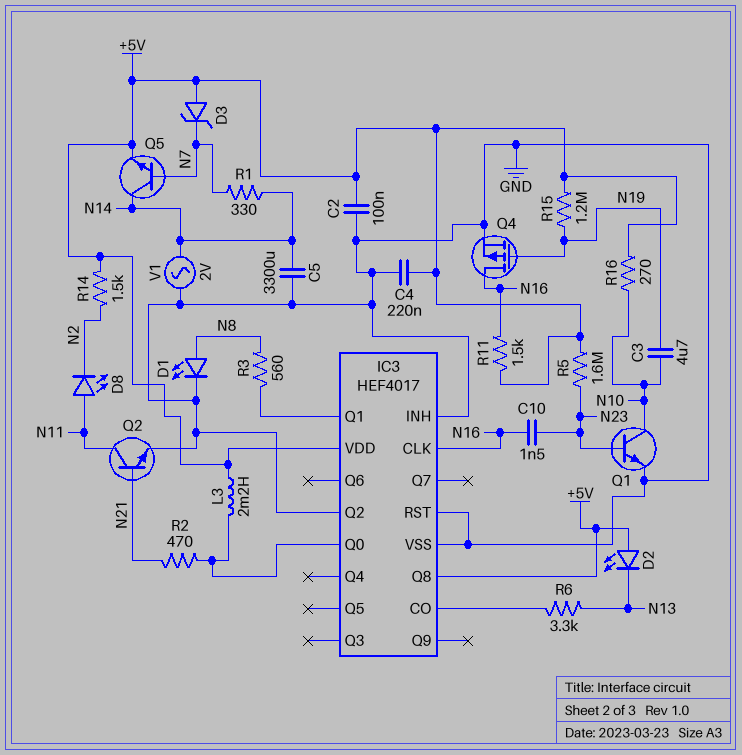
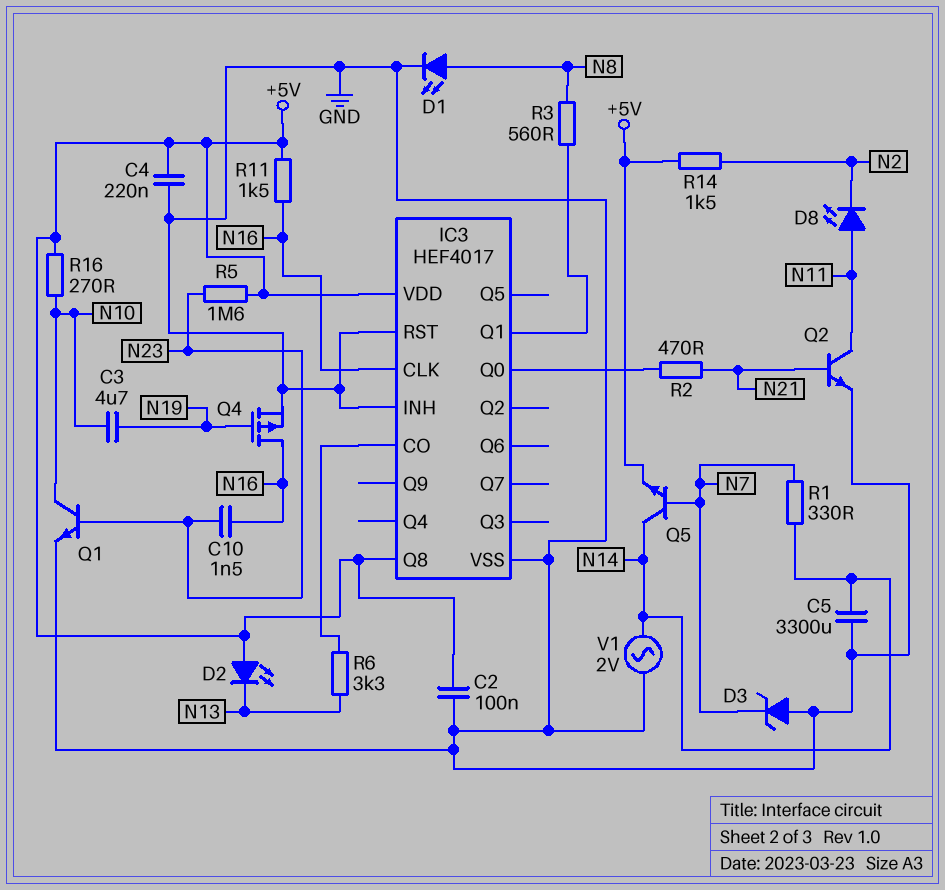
D3: zener (A +5V, K N7) -> zener (A GND, K N7)
IC3 pin Q2: GND -> none
L3: 2.2mH (+5V, IC3/Q0) -> none
R15: 1.2M (+5V, N19) -> none

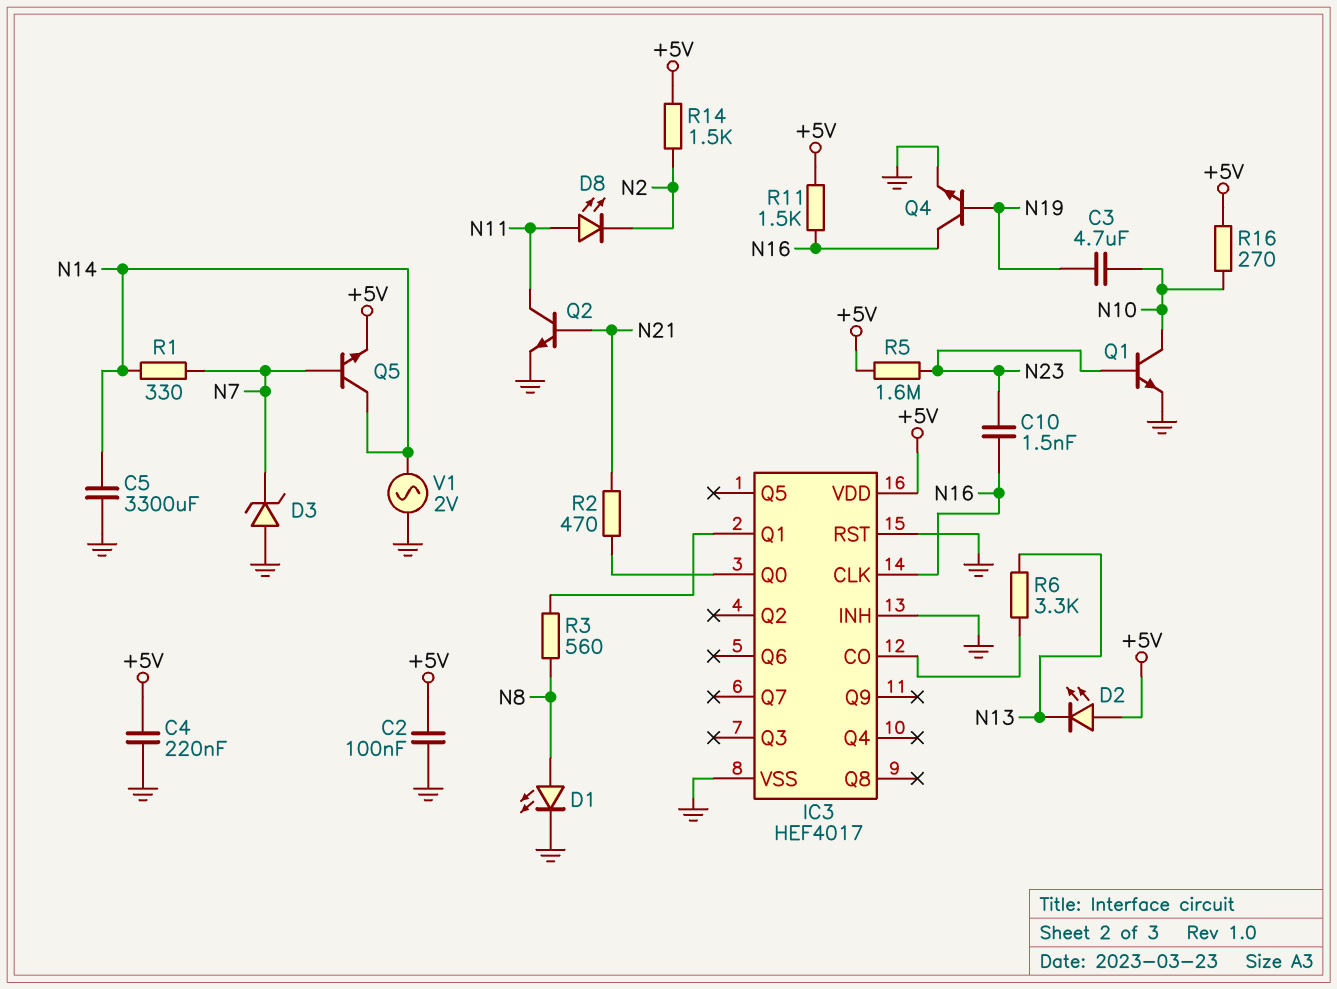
IC3 pin Q8: +5V -> none
Q4: PMOS (G N19, D N16, S GND) -> NPN (B N19, C N16, E GND)

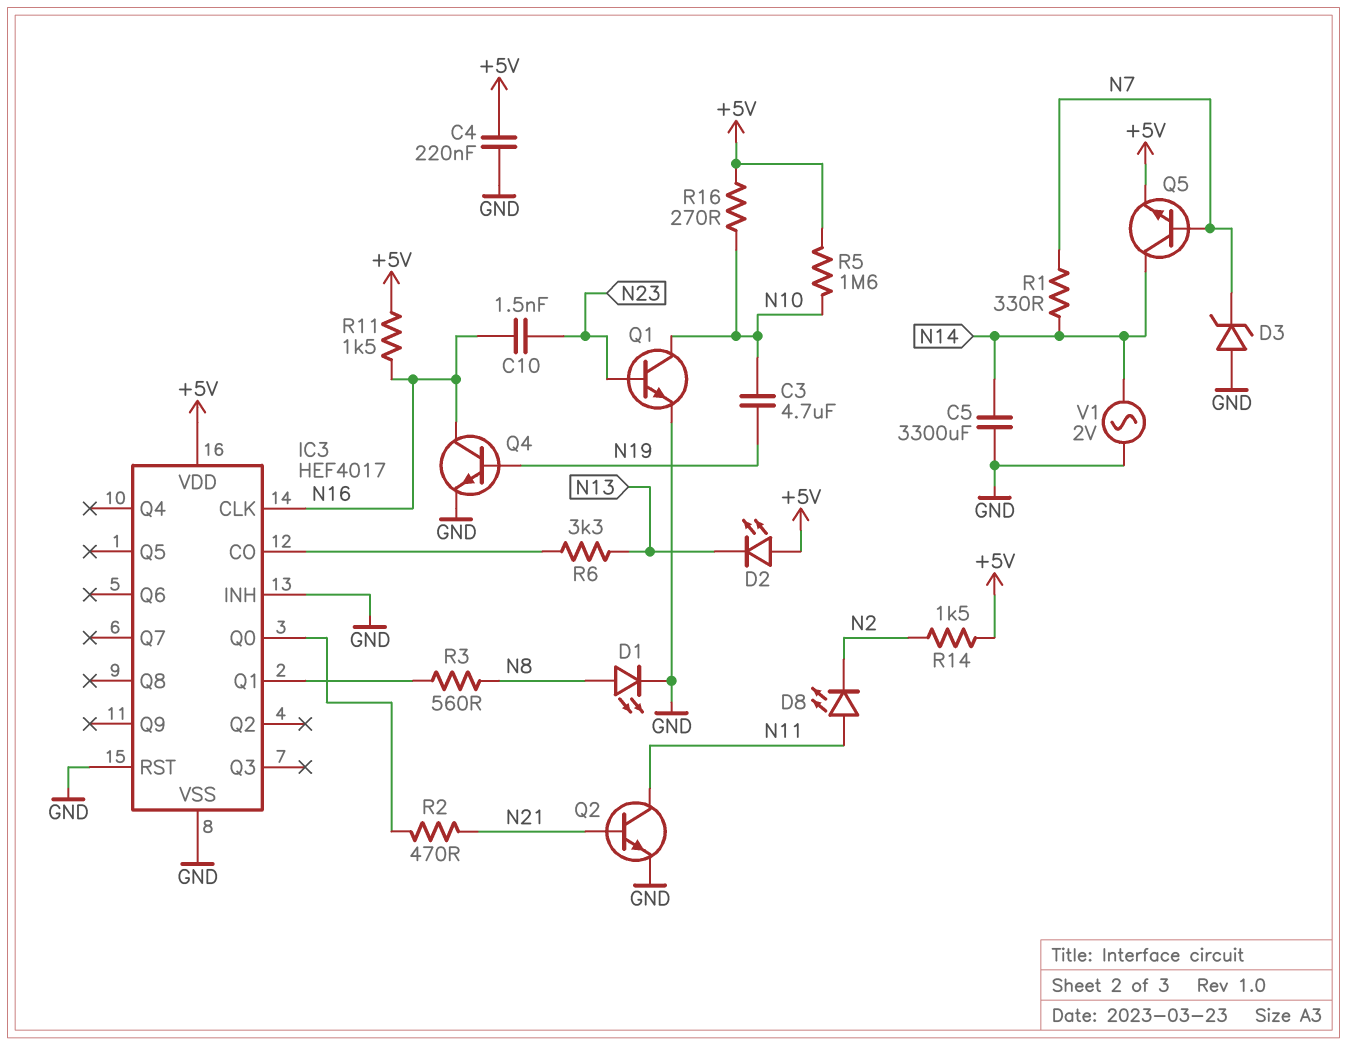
C2: 100nF (+5V, GND) -> none
R5: 1.6M (+5V, N23) -> 1.6M (+5V, N10)

